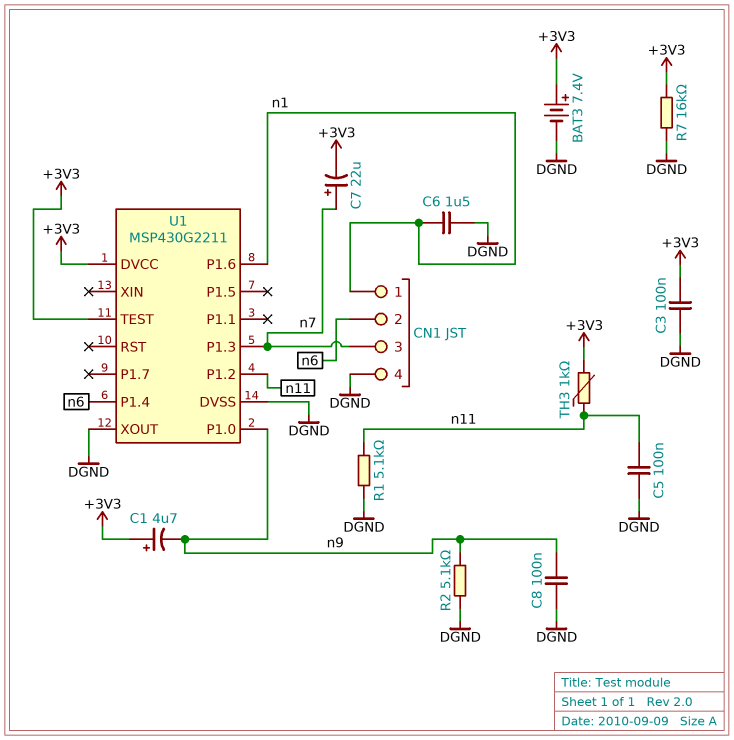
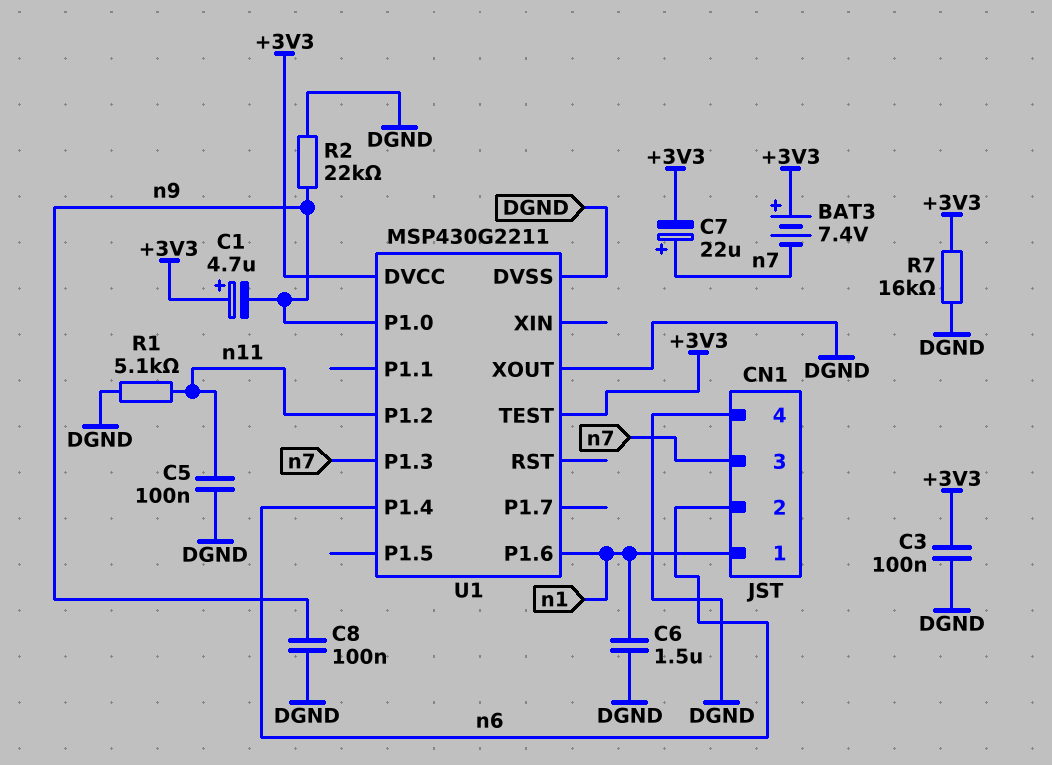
BAT3: 7.4V (plus +3V3, minus DGND) -> 7.4V (plus +3V3, minus n7)
R2: 5.1k (DGND, n9) -> 22k (DGND, n9)
TH3: 1k (+3V3, n11) -> none

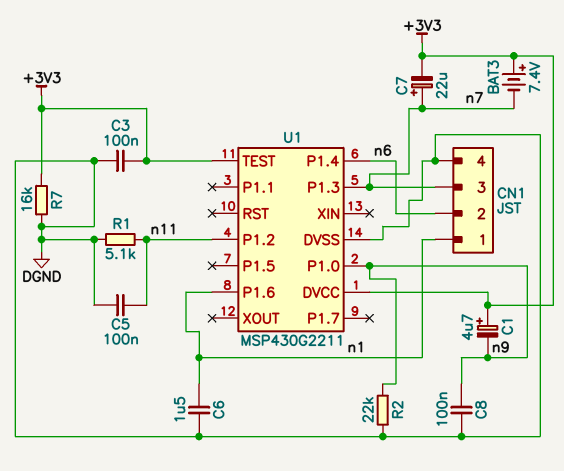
U1 pin XOUT: DGND -> none

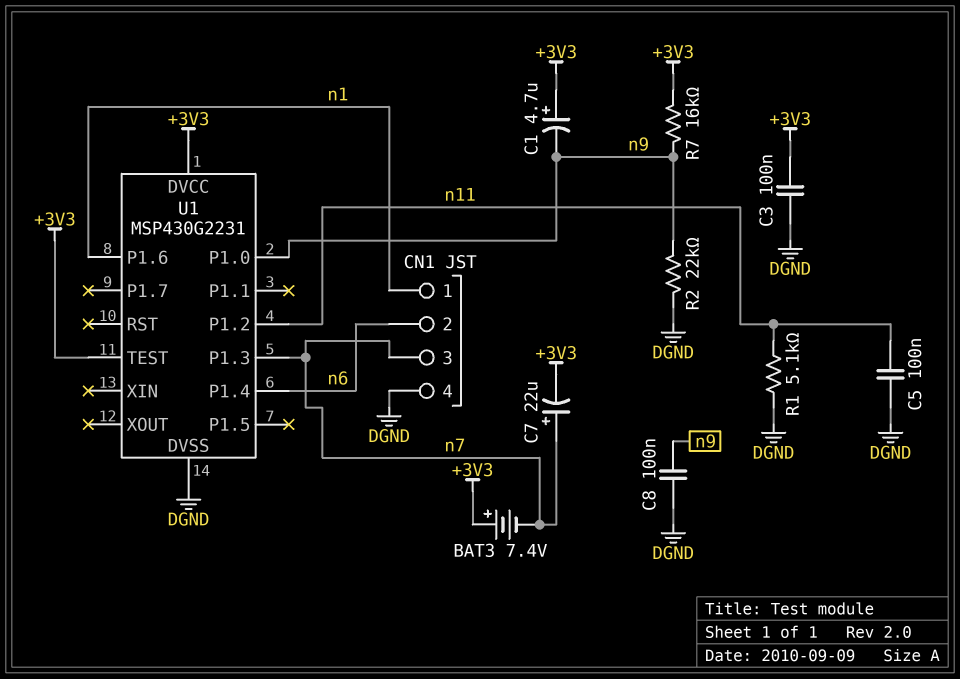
C6: 1.5uF (DGND, n1) -> none
R7: 16k (+3V3, DGND) -> 16k (+3V3, n9)
U1: MSP430G2211 -> MSP430G2231

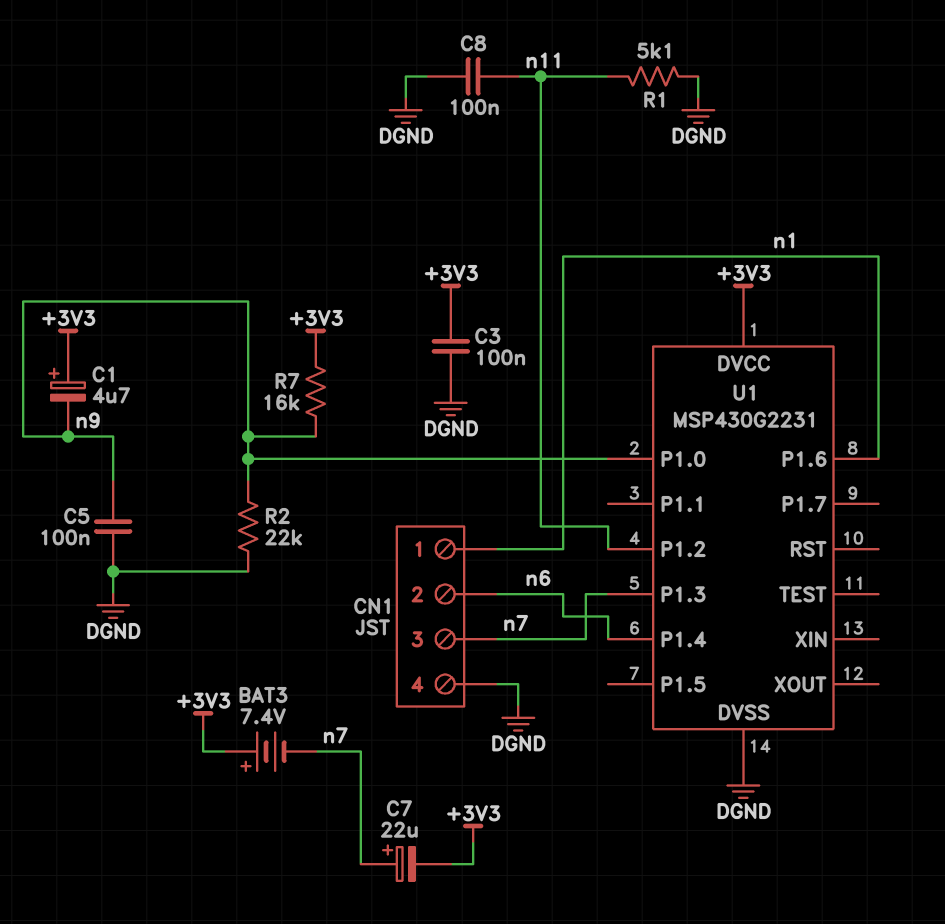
C5: 100nF (DGND, n11) -> 100nF (DGND, n9)
C8: 100nF (DGND, n9) -> 100nF (DGND, n11)
U1 pin TEST: +3V3 -> none

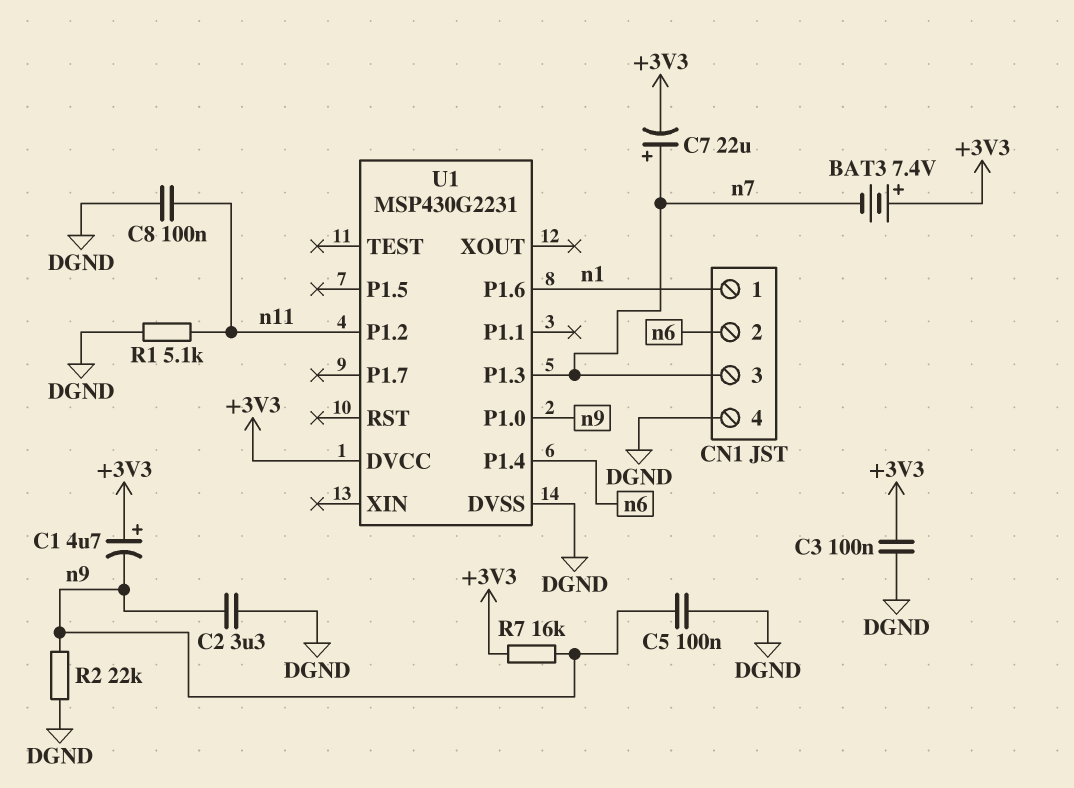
C2: none -> 3.3uF (DGND, n9)

